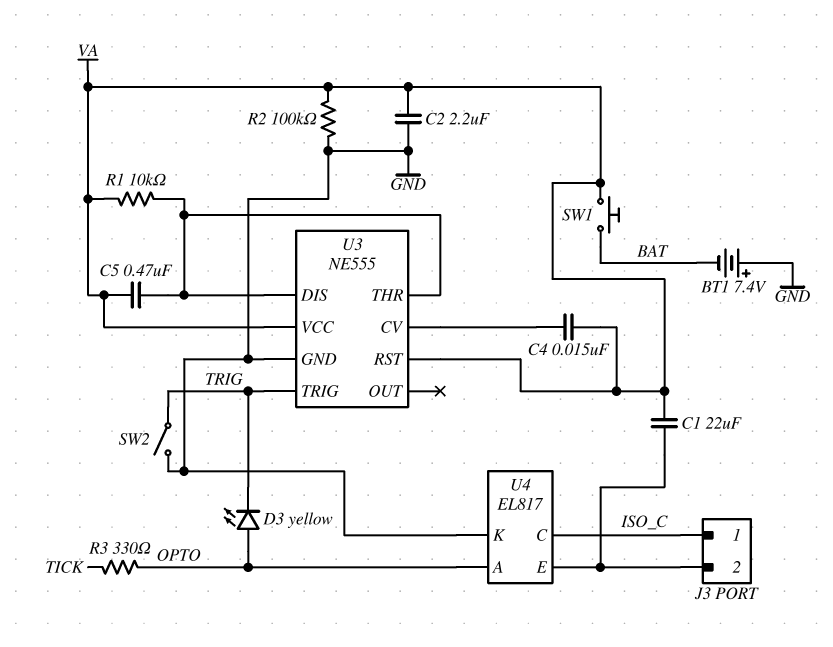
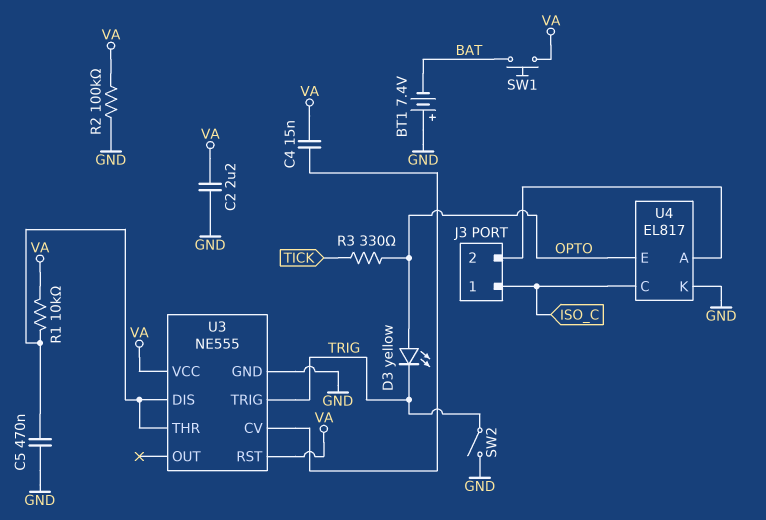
C1: 22uF (J3/2, VA) -> none
C5: 470nF (U3/DIS, VA) -> 470nF (GND, U3/DIS)
U4 pin A: OPTO -> J3/2
U4 pin E: J3/2 -> OPTO

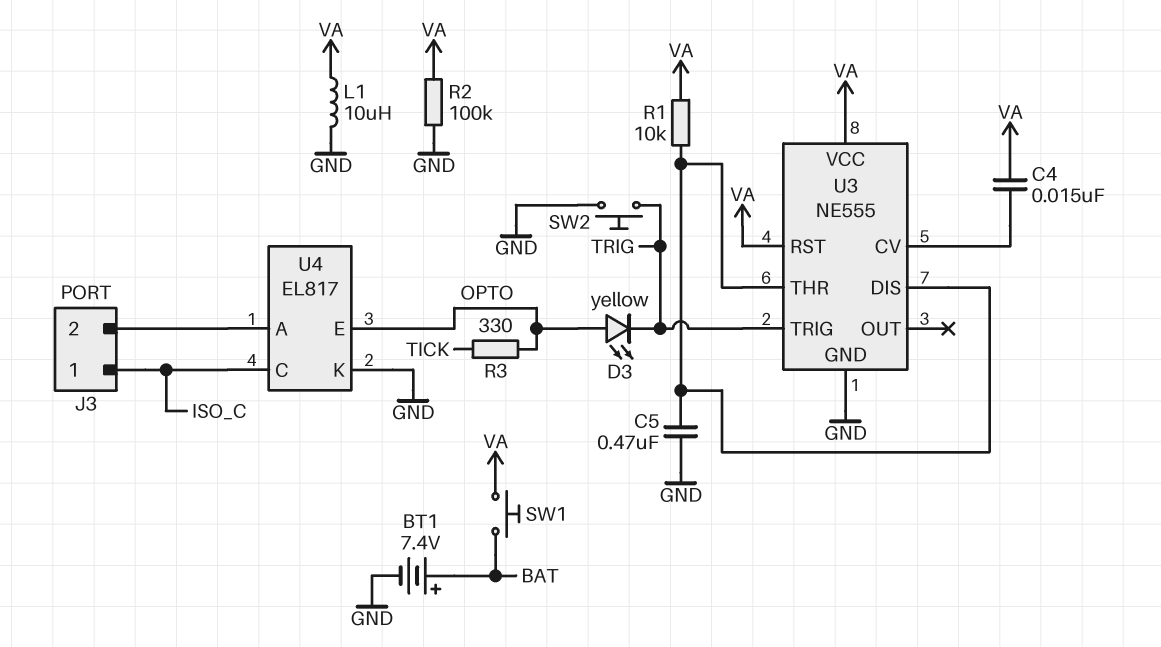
BT1: 7.4V (plus GND, minus BAT) -> 7.4V (plus BAT, minus GND)
C2: 2.2uF (GND, VA) -> none
L1: none -> 10uH (GND, VA)
SW2: switch (GND, TRIG) -> button (GND, TRIG)

